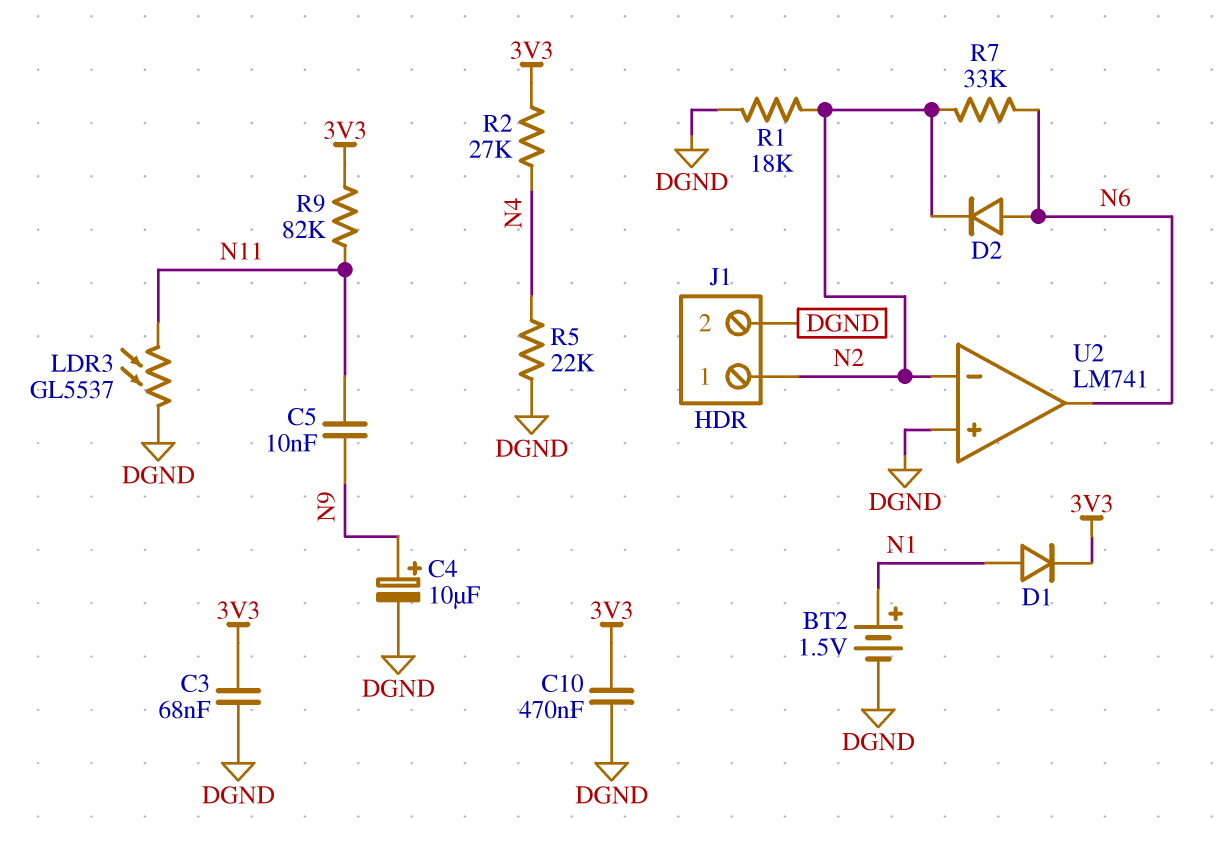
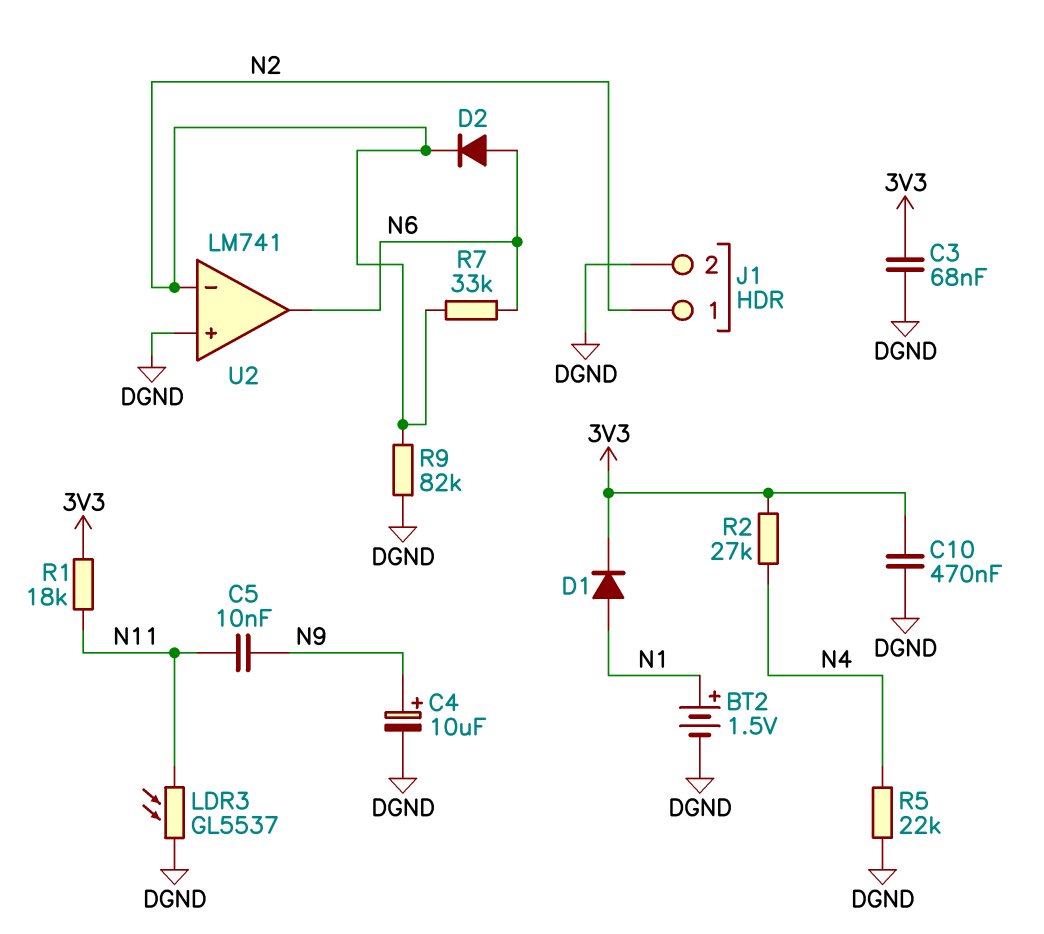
R1: 18k (DGND, N2) -> 18k (3V3, N11)
R9: 82k (3V3, N11) -> 82k (DGND, N2)

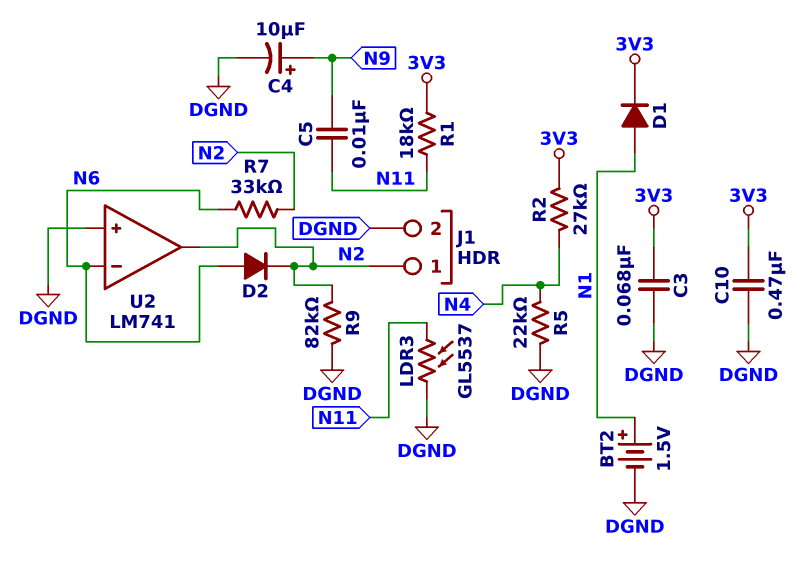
U2 pin in-: N2 -> N6
U2 pin out: N6 -> N2

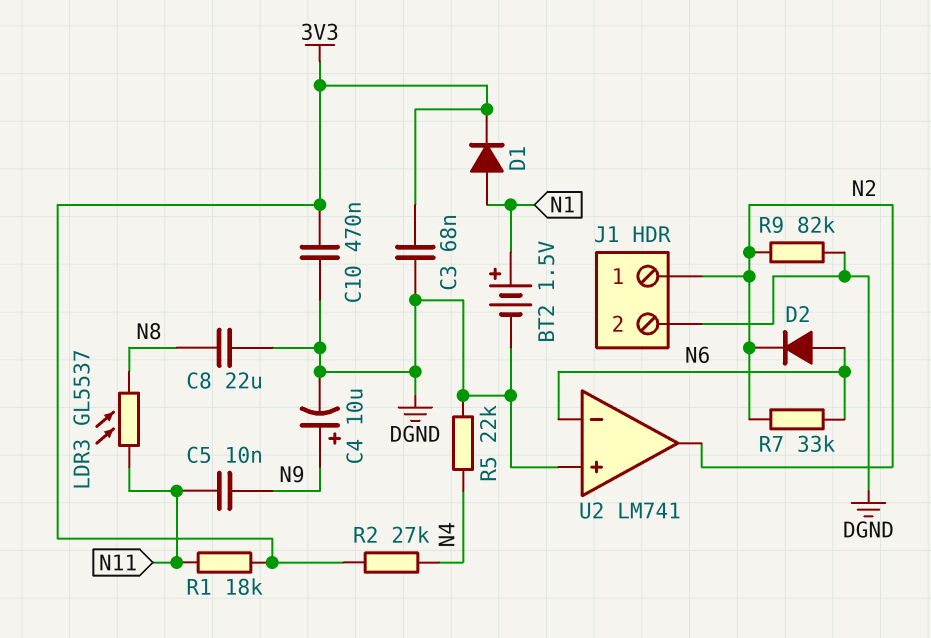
C8: none -> 22uF (DGND, N8)
LDR3: GL5537 (DGND, N11) -> GL5537 (N8, N11)

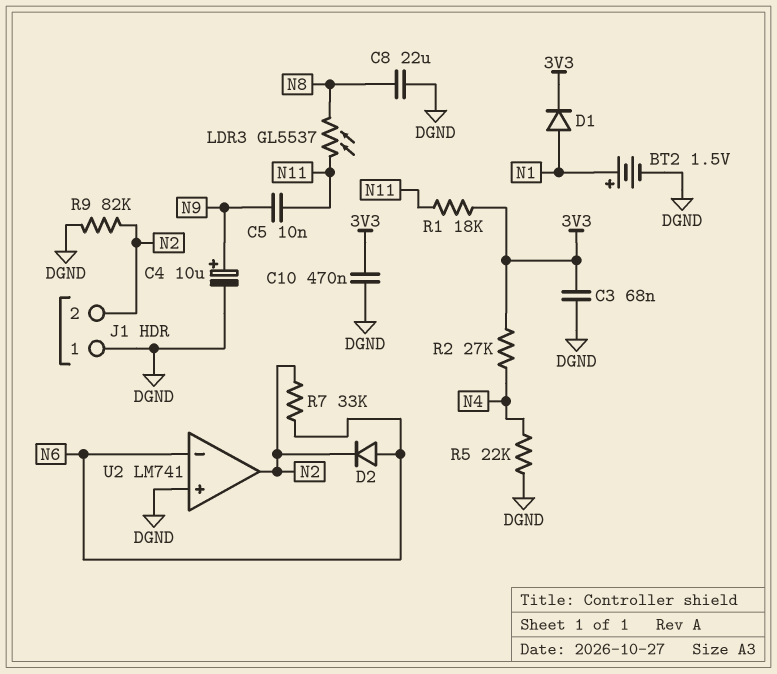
J1 pin 1: N2 -> DGND
J1 pin 2: DGND -> N2

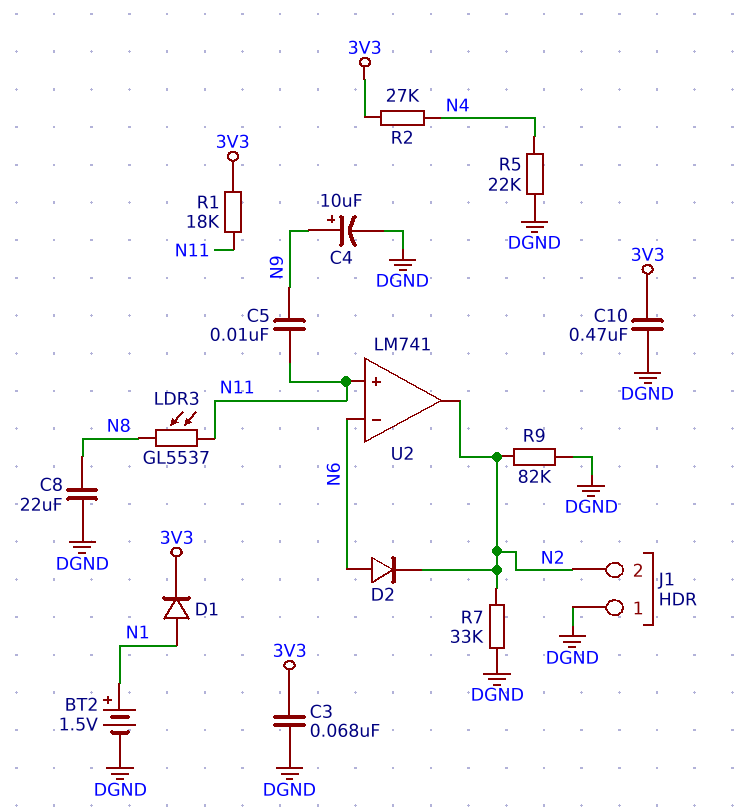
R7: 33k (N2, N6) -> 33k (DGND, N2)
U2 pin in+: DGND -> N11

